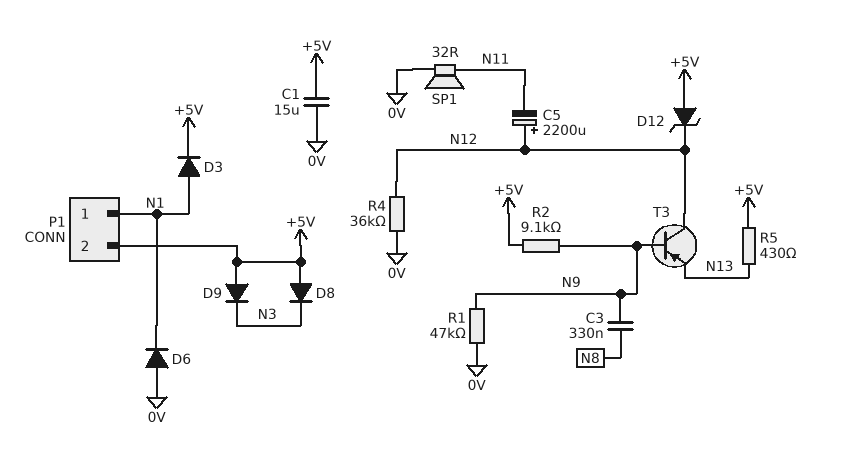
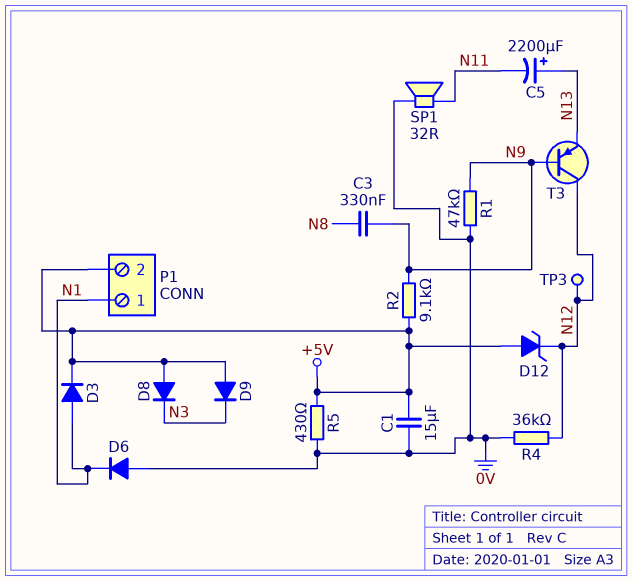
C5: 2200uF (plus N12, minus N11) -> 2200uF (plus N13, minus N11)
R5: 430 (+5V, N13) -> 430 (+5V, 0V)
TP3: none -> test point (N12)

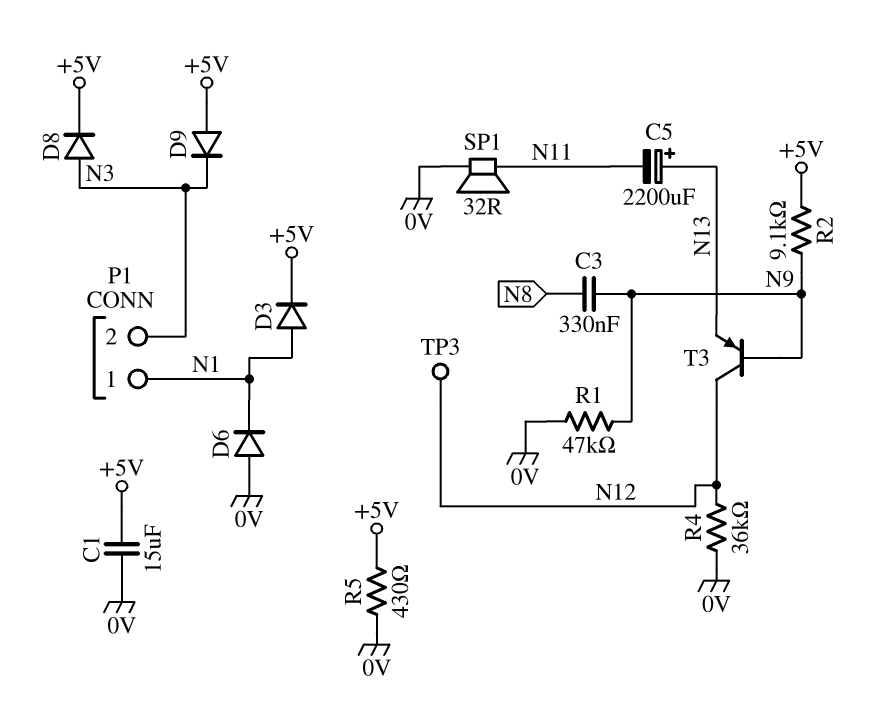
D8: diode (A +5V, K N3) -> diode (A N3, K +5V)
D12: zener (A +5V, K N12) -> none
P1 pin 2: +5V -> N3

